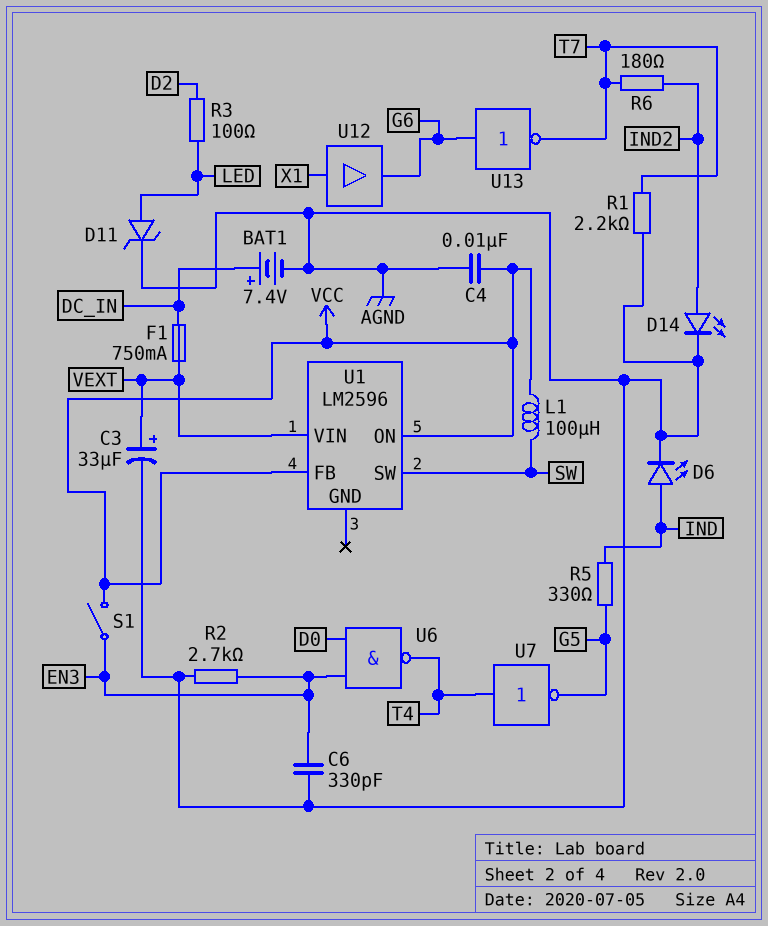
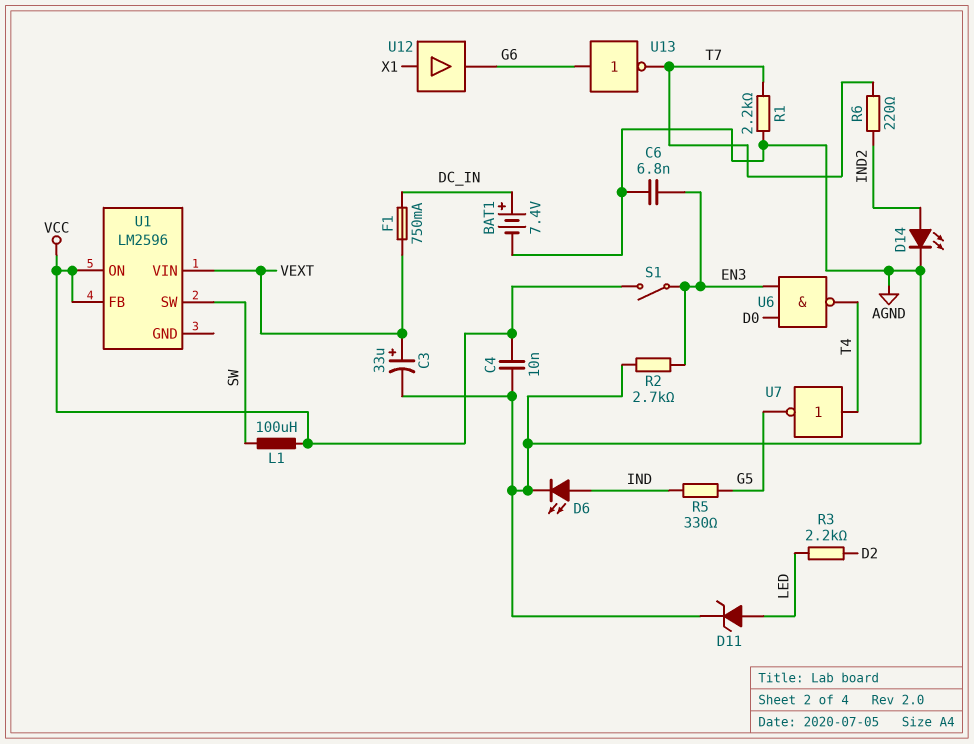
C6: 330pF (AGND, EN3) -> 6.8nF (AGND, EN3)
R3: 100 (D2, LED) -> 2.2k (D2, LED)
R6: 180 (IND2, T7) -> 220 (IND2, T7)

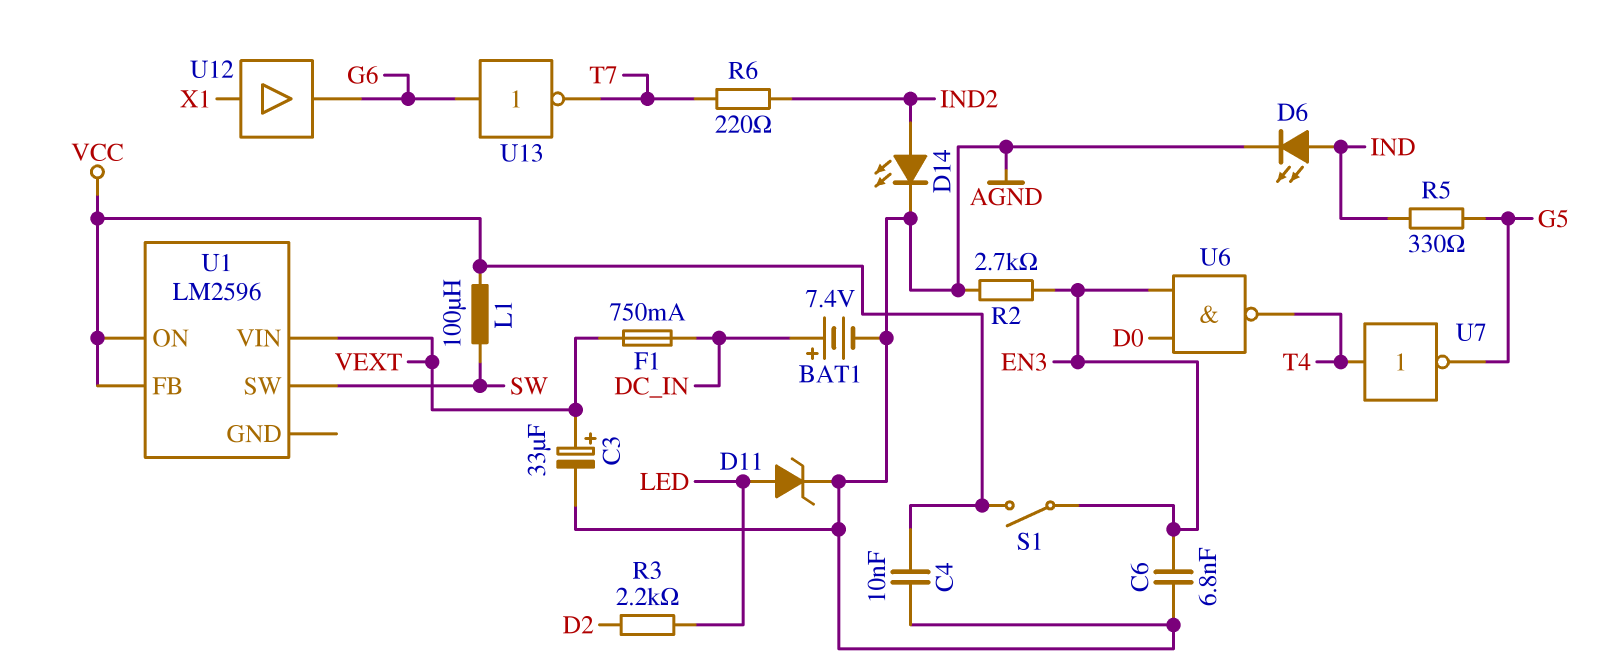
R1: 2.2k (AGND, T7) -> none

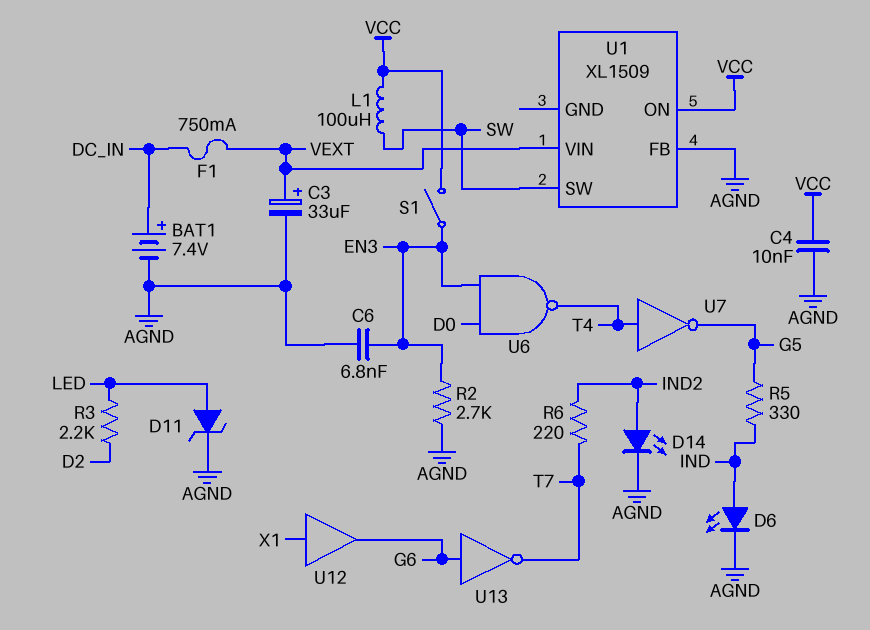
U1: LM2596 -> XL1509
U1 pin FB: VCC -> AGND

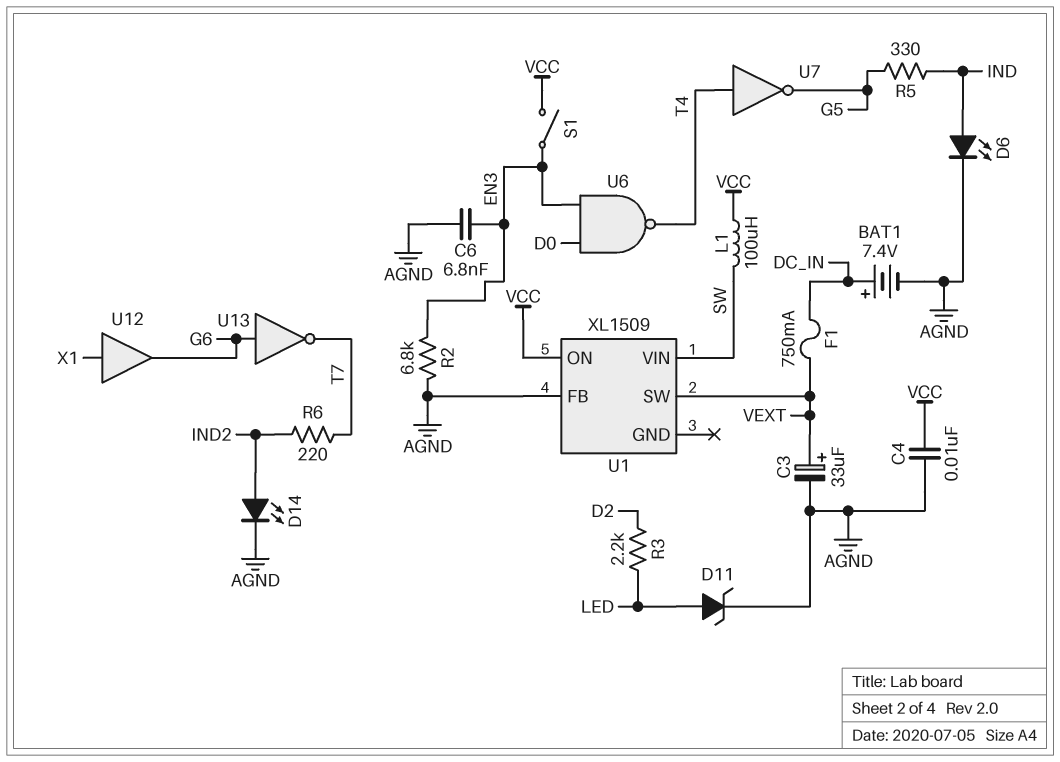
R2: 2.7k (AGND, EN3) -> 6.8k (AGND, EN3)
U1 pin SW: SW -> VEXT
U1 pin VIN: VEXT -> SW

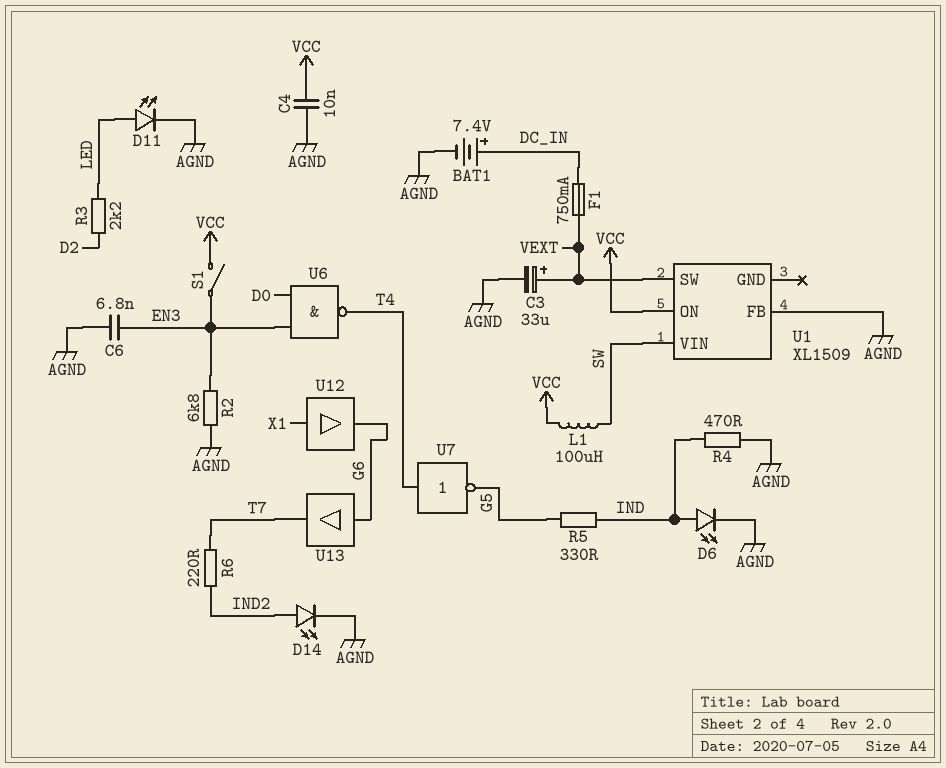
D11: zener (A LED, K AGND) -> LED (A LED, K AGND)
R4: none -> 470 (AGND, IND)
U13: NOT (in G6, out T7) -> buffer (in G6, out T7)

